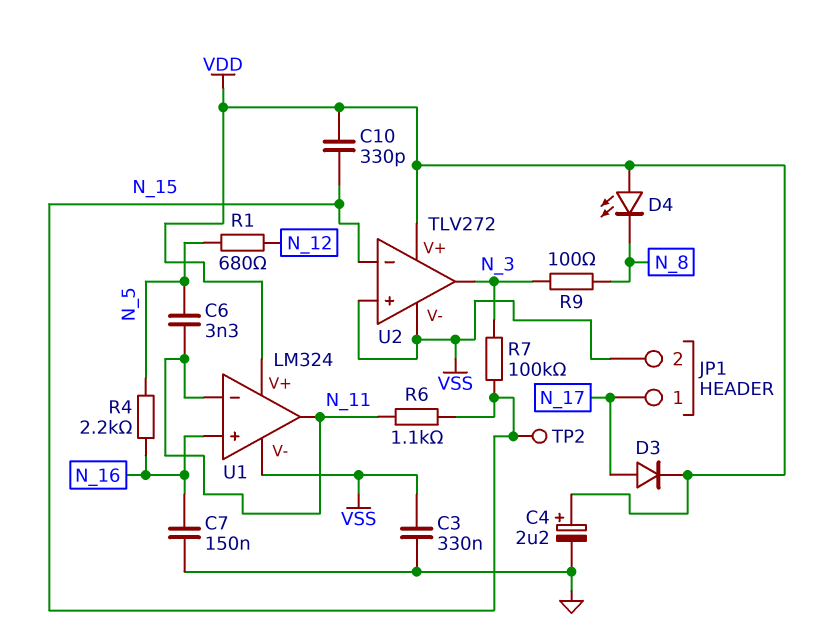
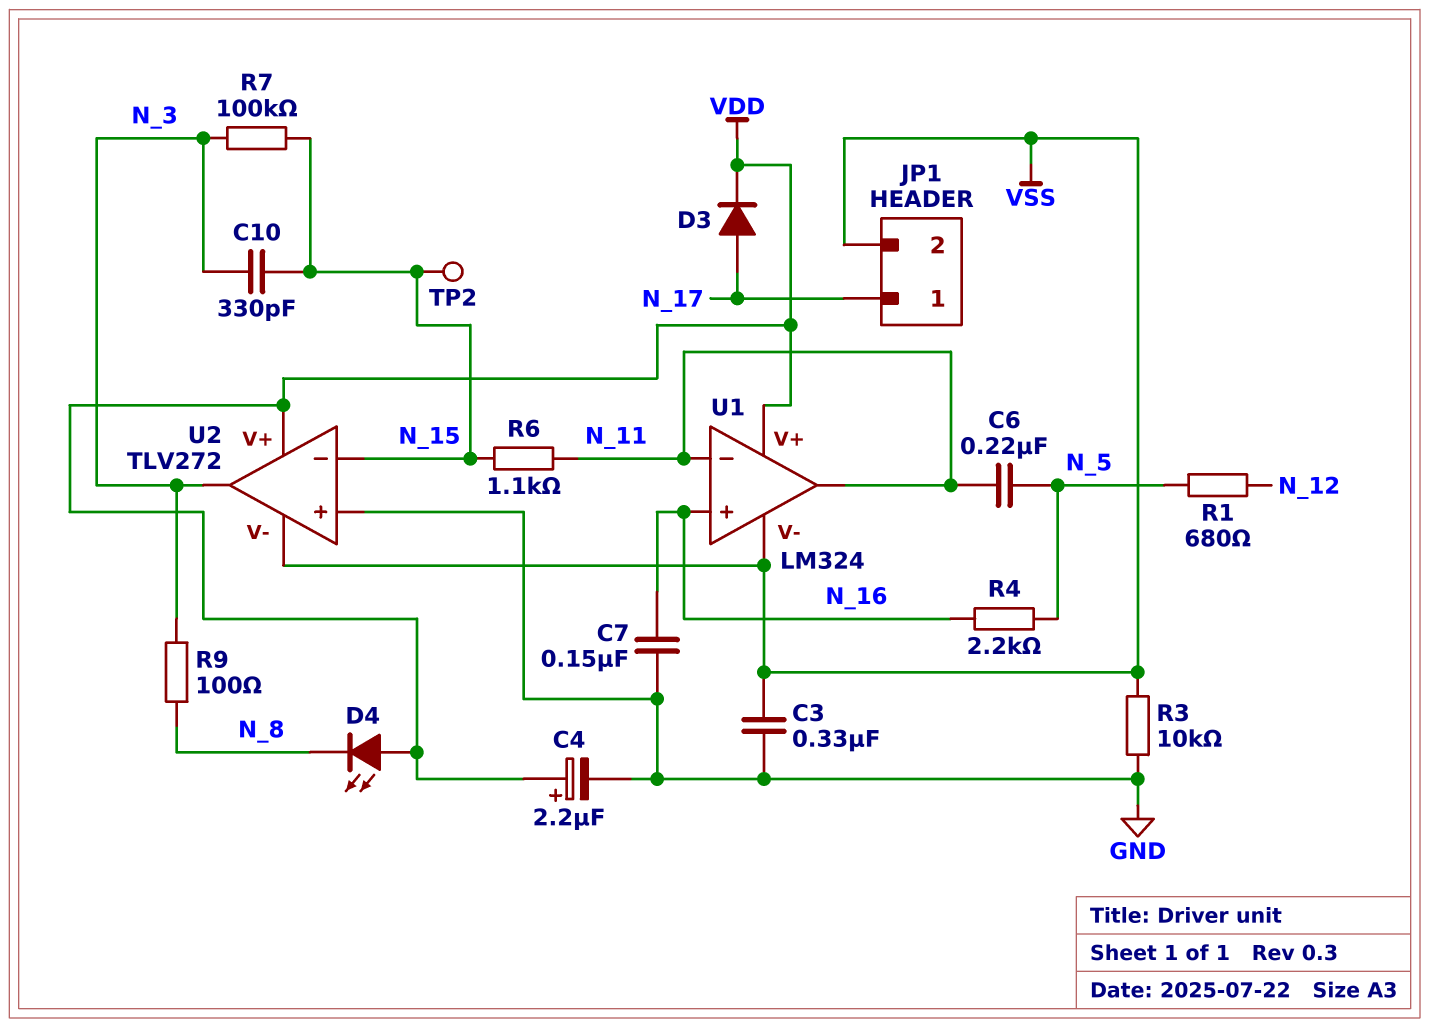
C6: 3.3nF (N_5, N_11) -> 220nF (N_5, N_11)
C10: 330pF (N_15, VDD) -> 330pF (N_3, N_15)
R3: none -> 10k (GND, VSS)
U2 pin in+: VSS -> GND

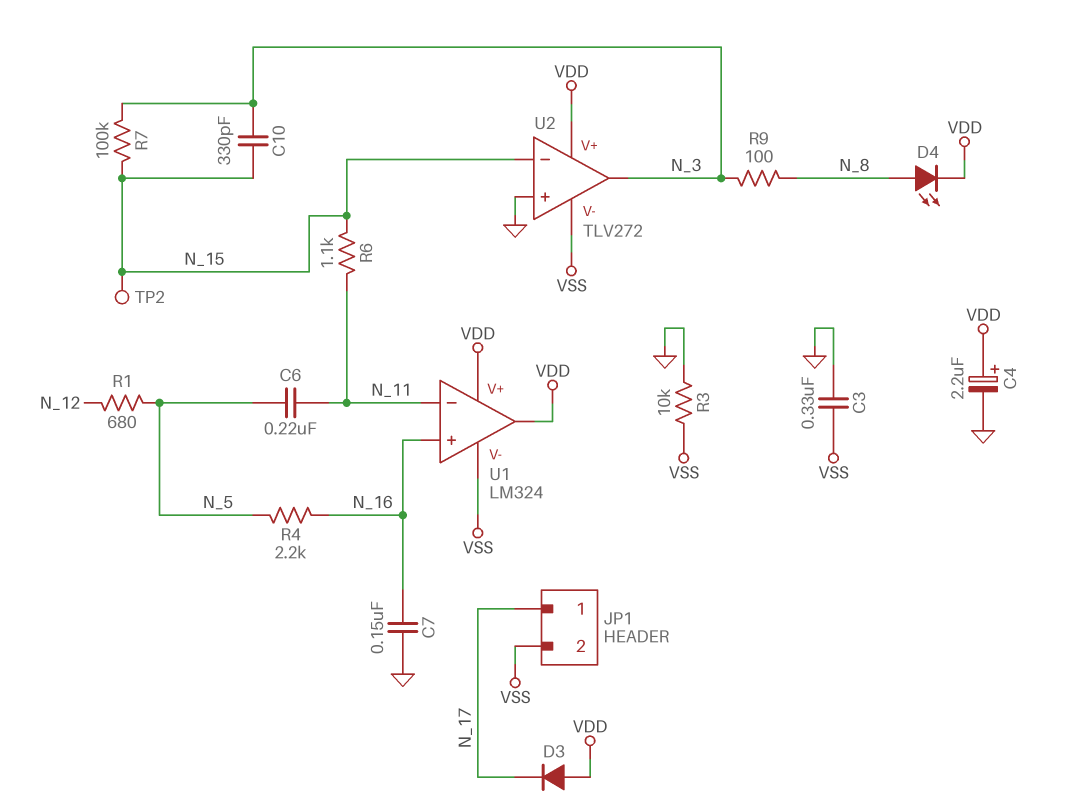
D3: diode (A N_17, K VDD) -> diode (A VDD, K N_17)
D4: LED (A VDD, K N_8) -> LED (A N_8, K VDD)
U1 pin out: N_11 -> VDD

